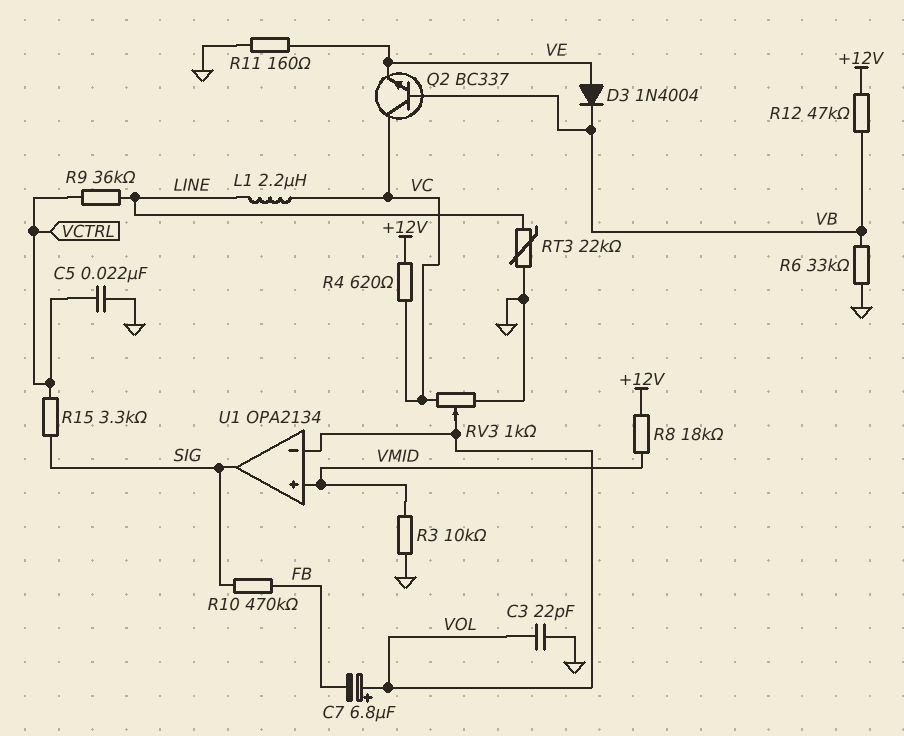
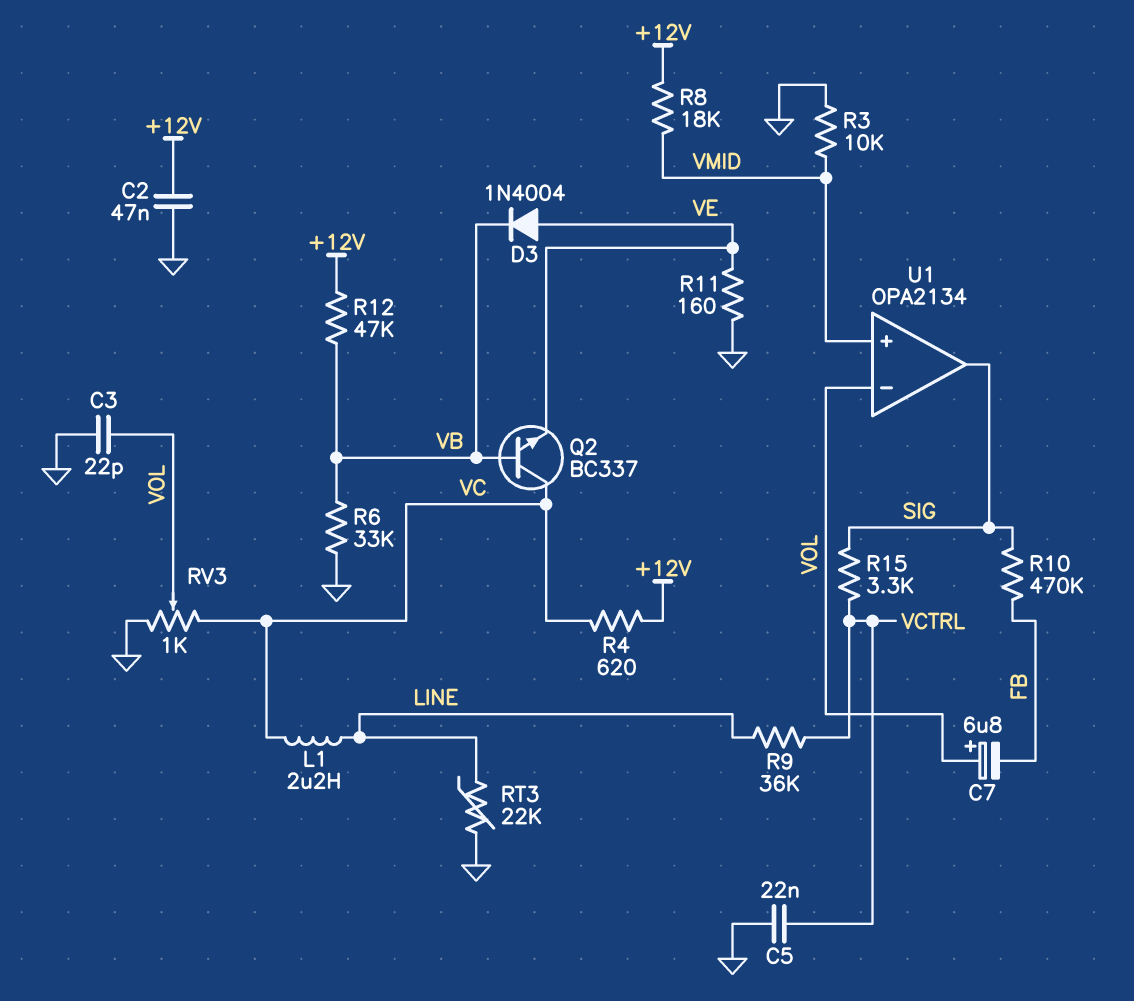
C2: none -> 47nF (+12V, GND)

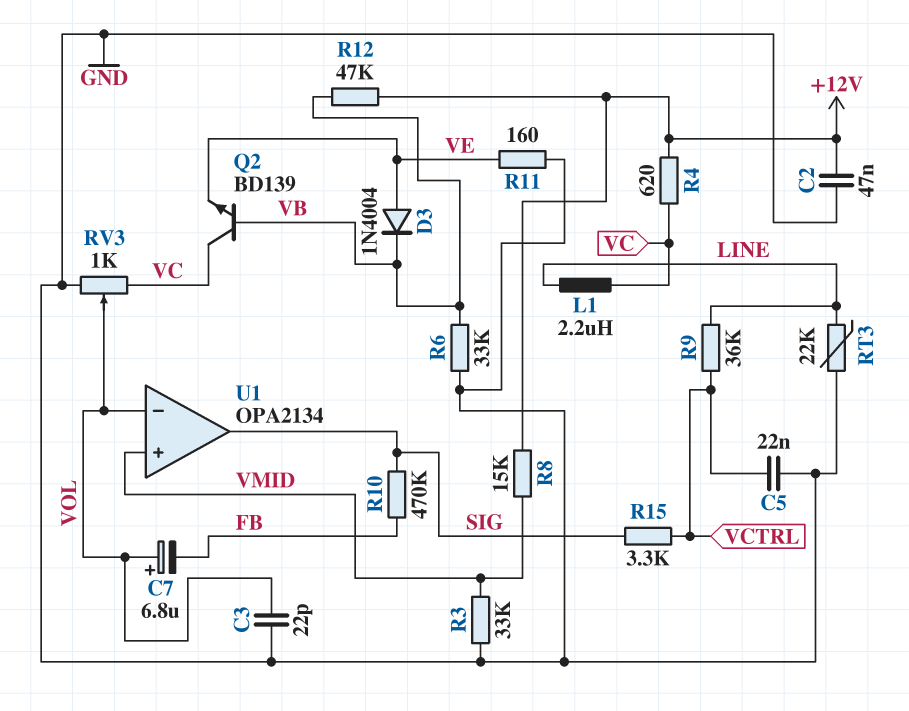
Q2: NPN BC337 (B VB, C VC, E VE) -> NPN BD139 (B VB, C VC, E VE)
R3: 10k (GND, VMID) -> 33k (GND, VMID)
R8: 18k (+12V, VMID) -> 15k (+12V, VMID)

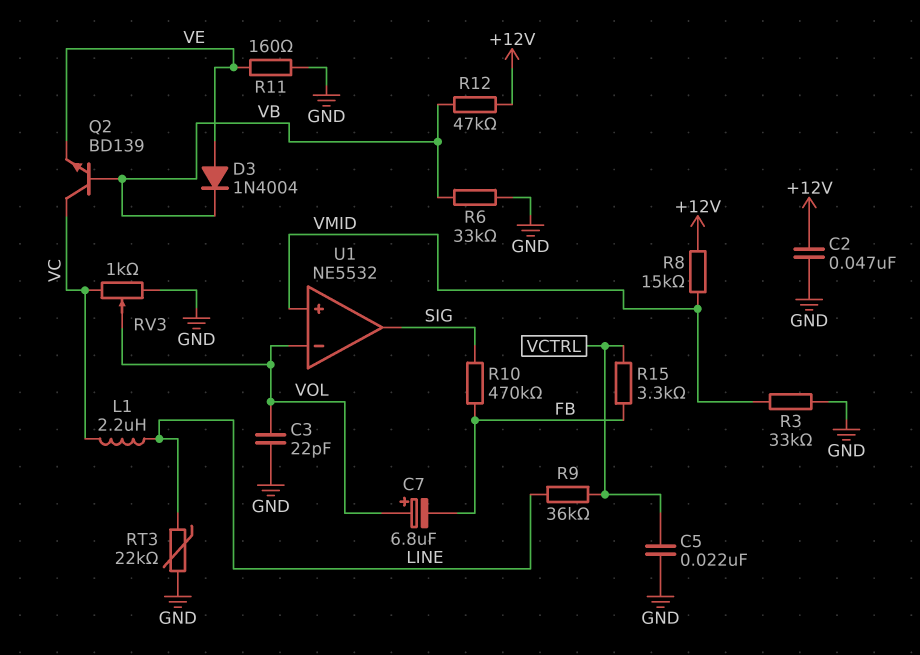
R4: 620 (+12V, VC) -> none
R15: 3.3k (SIG, VCTRL) -> 3.3k (FB, VCTRL)
U1: OPA2134 -> NE5532

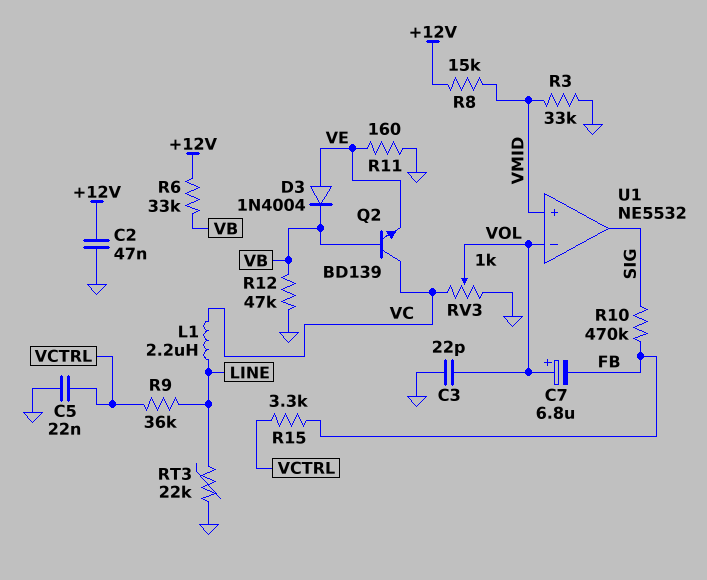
R6: 33k (GND, VB) -> 33k (+12V, VB)
R12: 47k (+12V, VB) -> 47k (GND, VB)

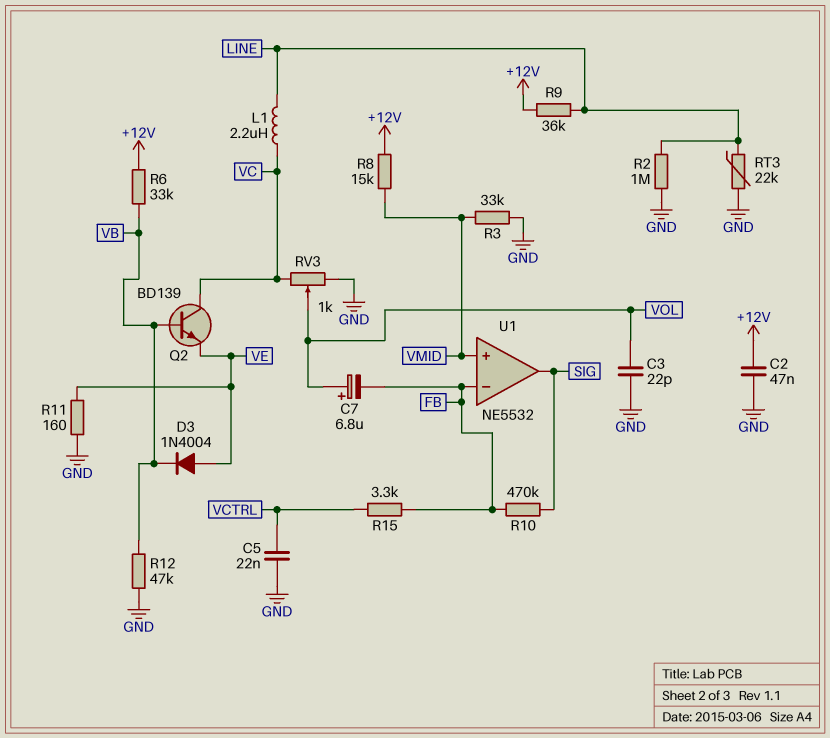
R2: none -> 1M (GND, LINE)
R9: 36k (LINE, VCTRL) -> 36k (+12V, LINE)
U1 pin in-: VOL -> FB

